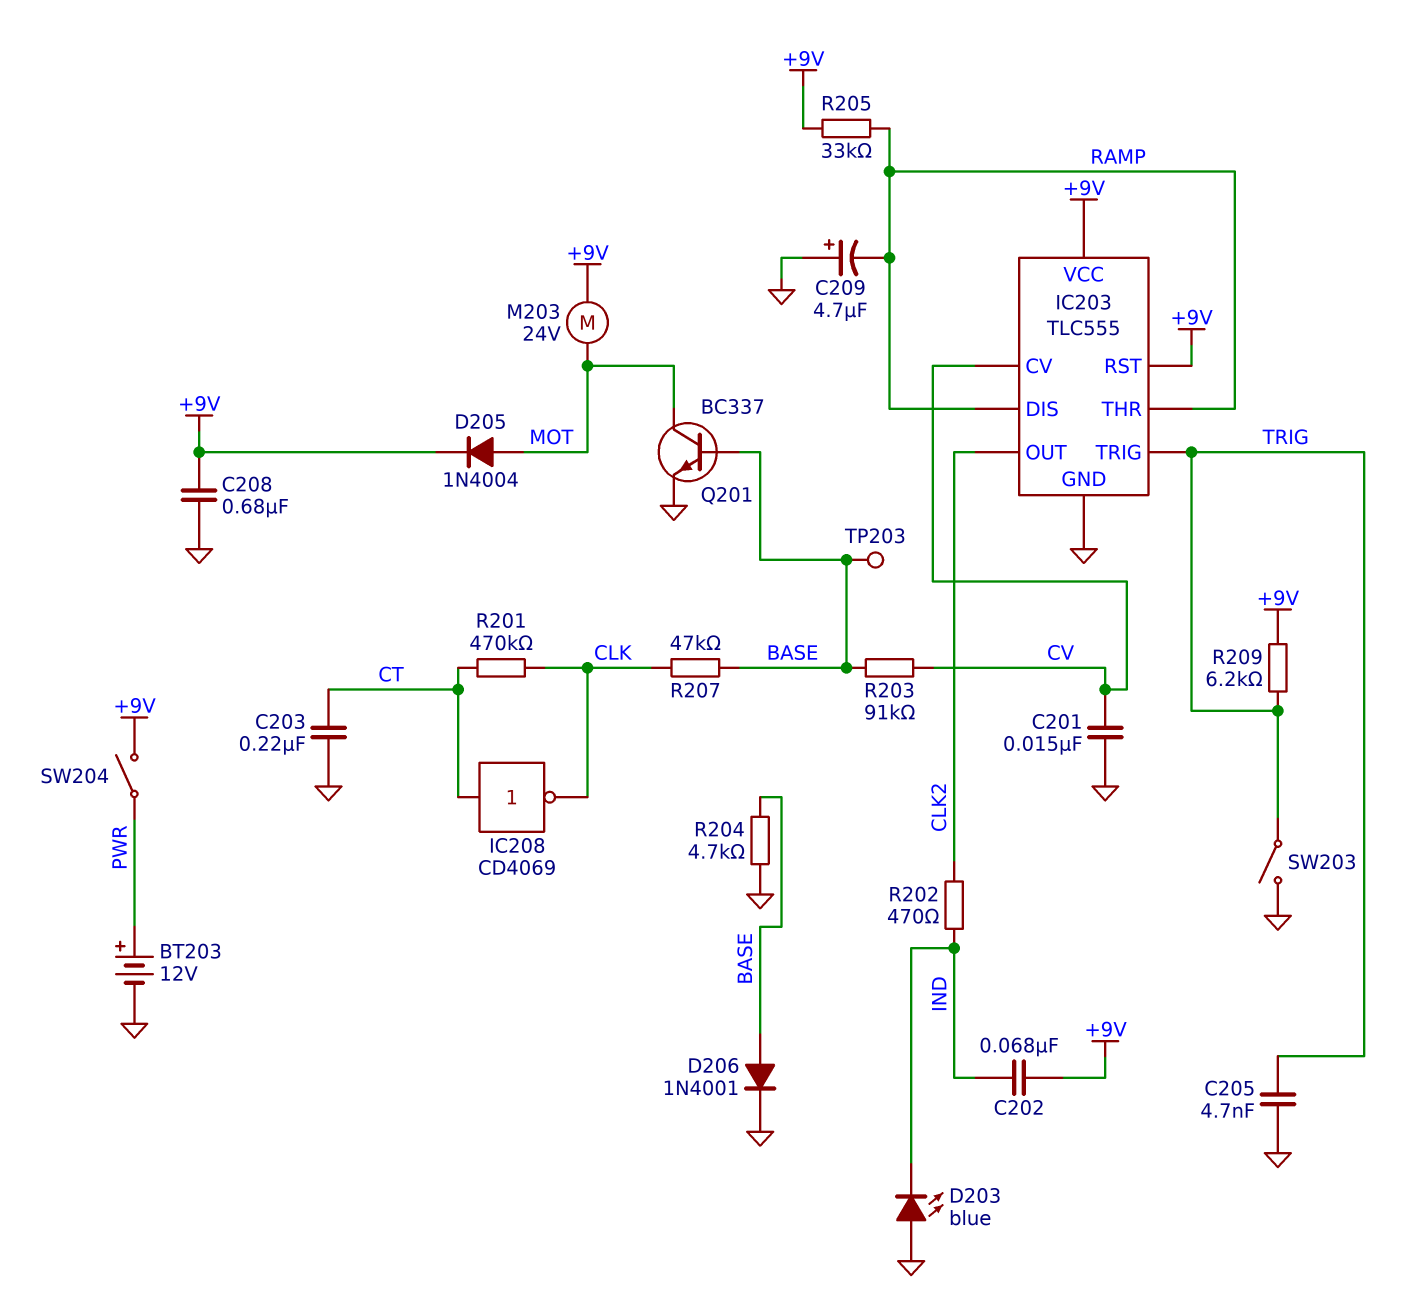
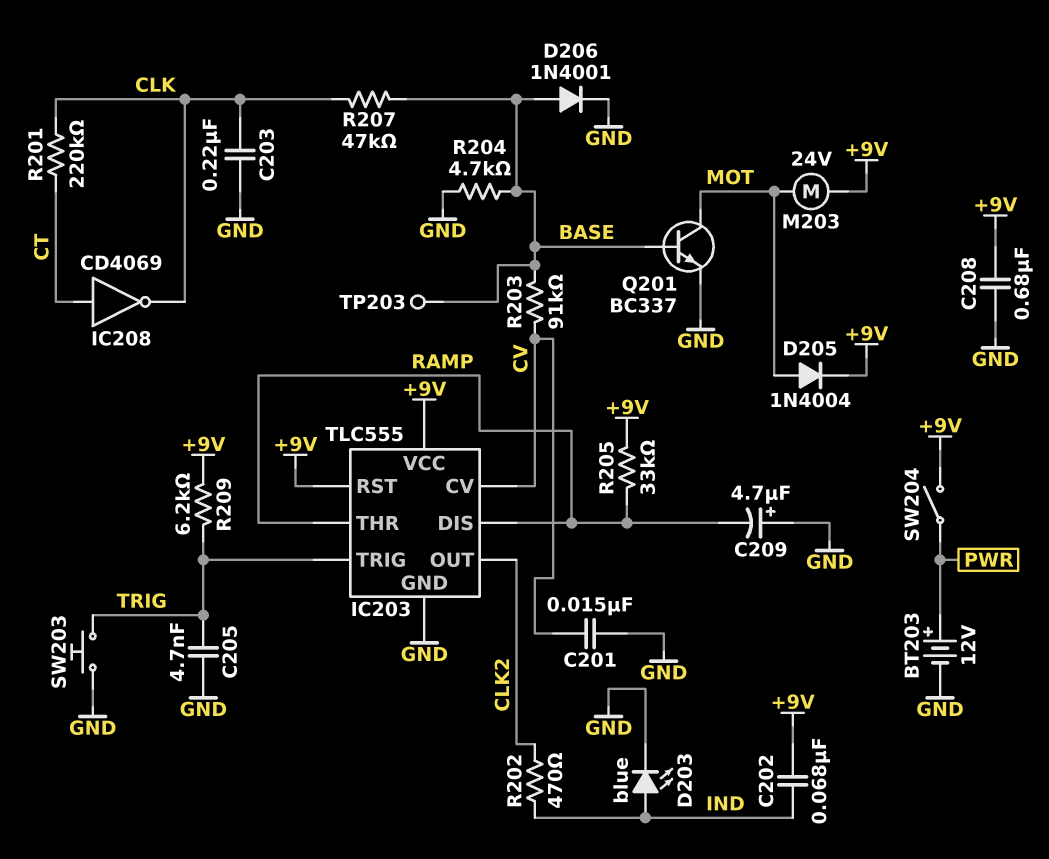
C203: 220nF (CT, GND) -> 220nF (CLK, GND)
D203: LED blue (A GND, K IND) -> LED blue (A IND, K GND)
R201: 470k (CLK, CT) -> 220k (CLK, CT)
SW203: switch (GND, TRIG) -> button (GND, TRIG)

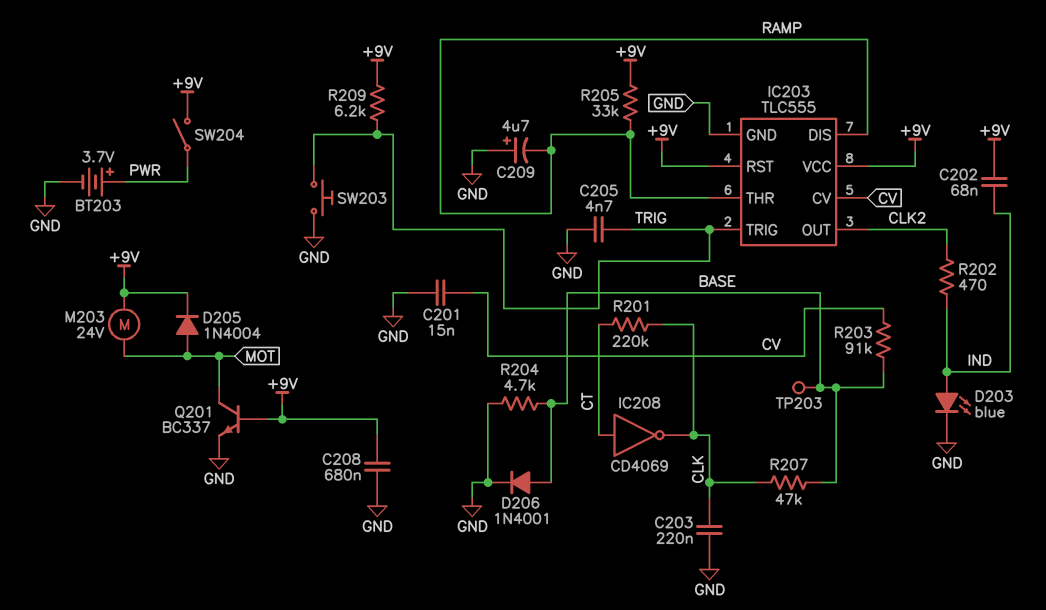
BT203: 12V (plus PWR, minus GND) -> 3.7V (plus PWR, minus GND)
Q201: NPN BC337 (B BASE, C MOT, E GND) -> NPN BC337 (B +9V, C MOT, E GND)

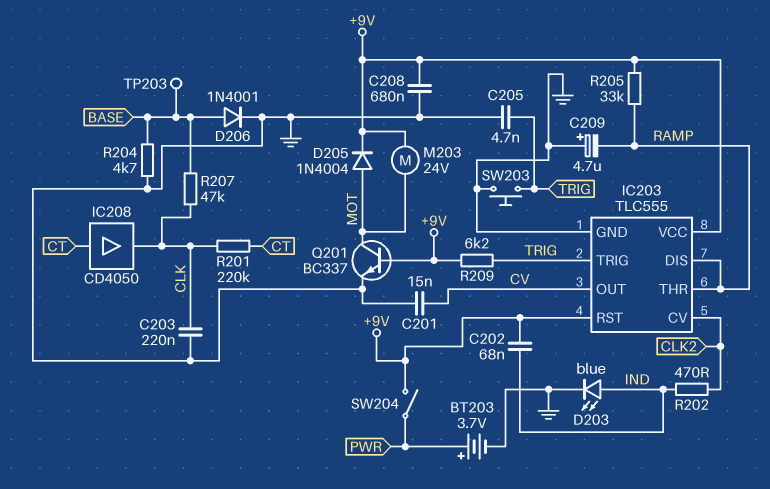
IC203 pin CV: CV -> CLK2
IC203 pin OUT: CLK2 -> CV
IC208: NOT CD4069 (in CT, out CLK) -> buffer CD4050 (in CT, out CLK)
R203: 91k (BASE, CV) -> none

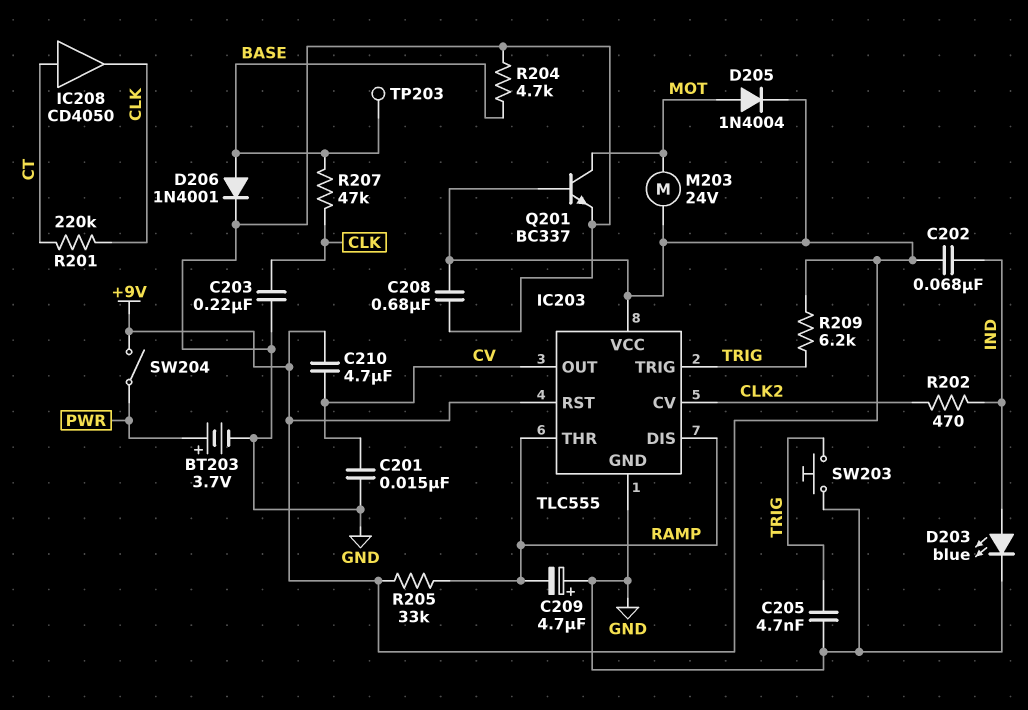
C210: none -> 4.7uF (+9V, CV)

